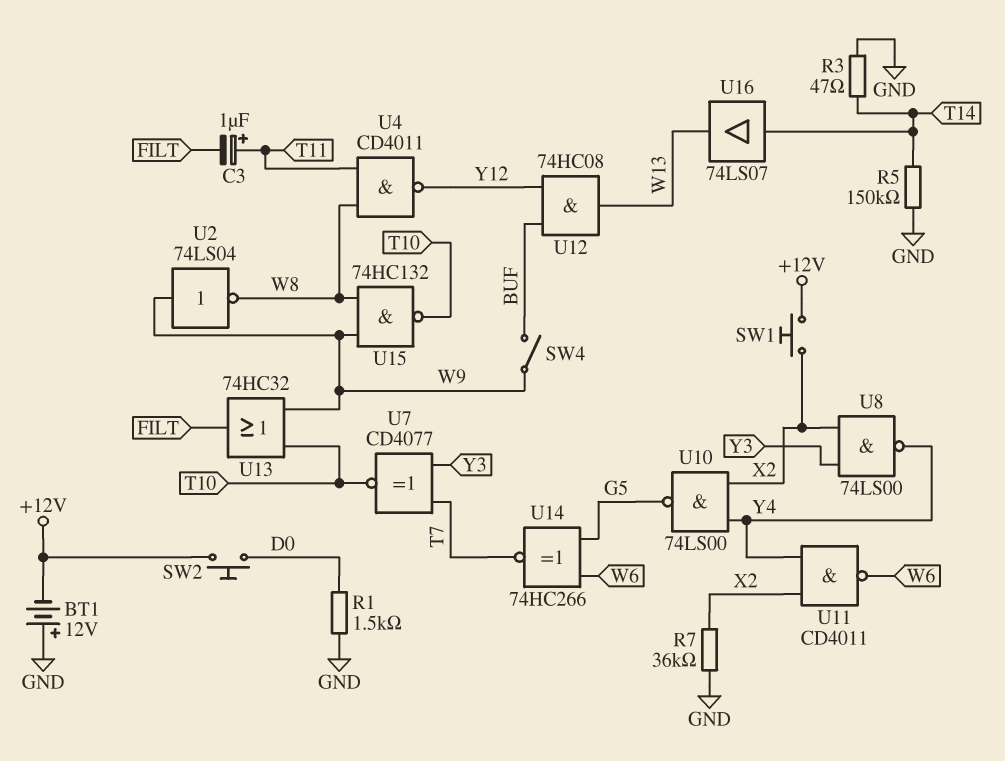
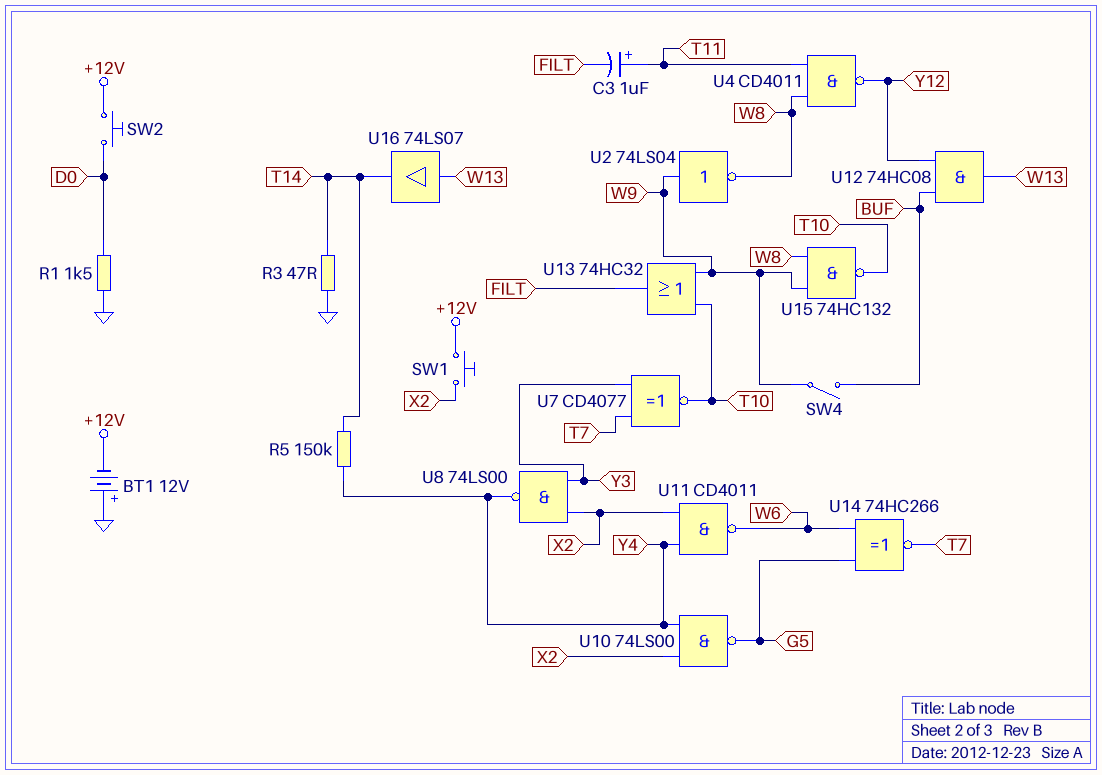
R5: 150k (GND, T14) -> 150k (T14, Y4)
R7: 36k (GND, X2) -> none
U16: buffer 74LS07 (in T14, out W13) -> buffer 74LS07 (in W13, out T14)

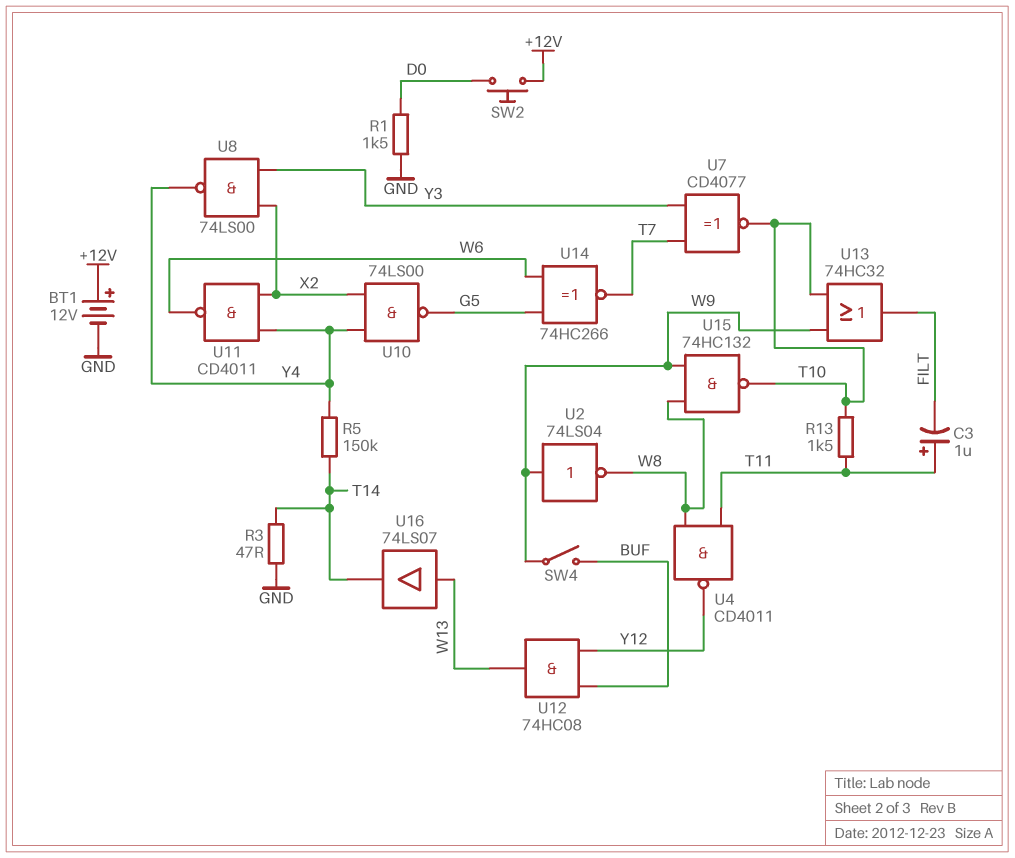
BT1: 12V (plus GND, minus +12V) -> 12V (plus +12V, minus GND)
R13: none -> 1.5k (T10, T11)
SW1: button (+12V, X2) -> none

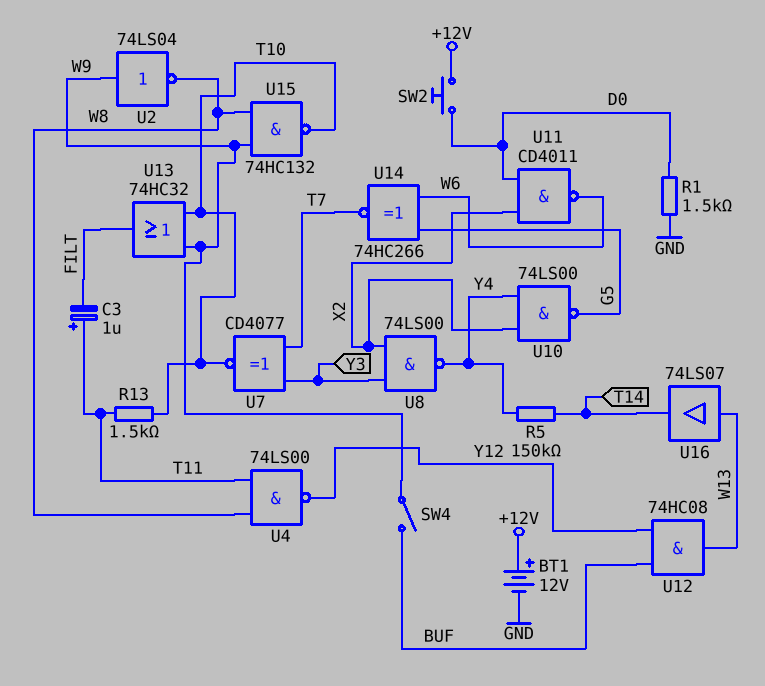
R3: 47 (GND, T14) -> none
U4: NAND CD4011 (in T11, in W8, out Y12) -> NAND 74LS00 (in T11, in W8, out Y12)
U11: NAND CD4011 (in X2, in Y4, out W6) -> NAND CD4011 (in D0, in X2, out W6)

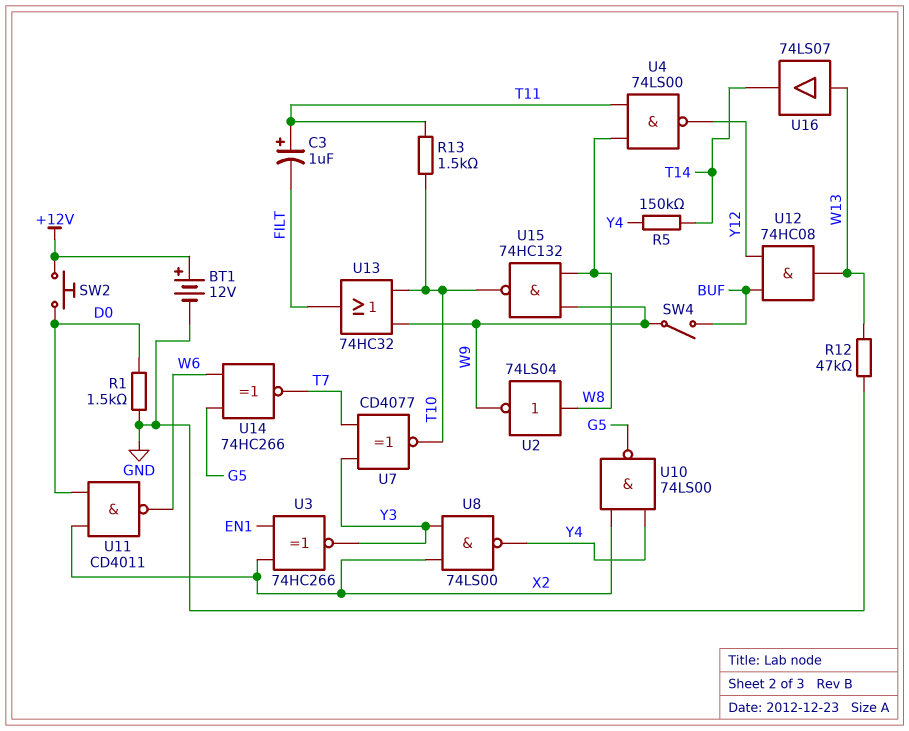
R12: none -> 47k (GND, W13)
U2: NOT 74LS04 (in W9, out W8) -> NOT 74LS04 (in W8, out W9)
U3: none -> XNOR 74HC266 (in EN1, in X2, out Y3)

